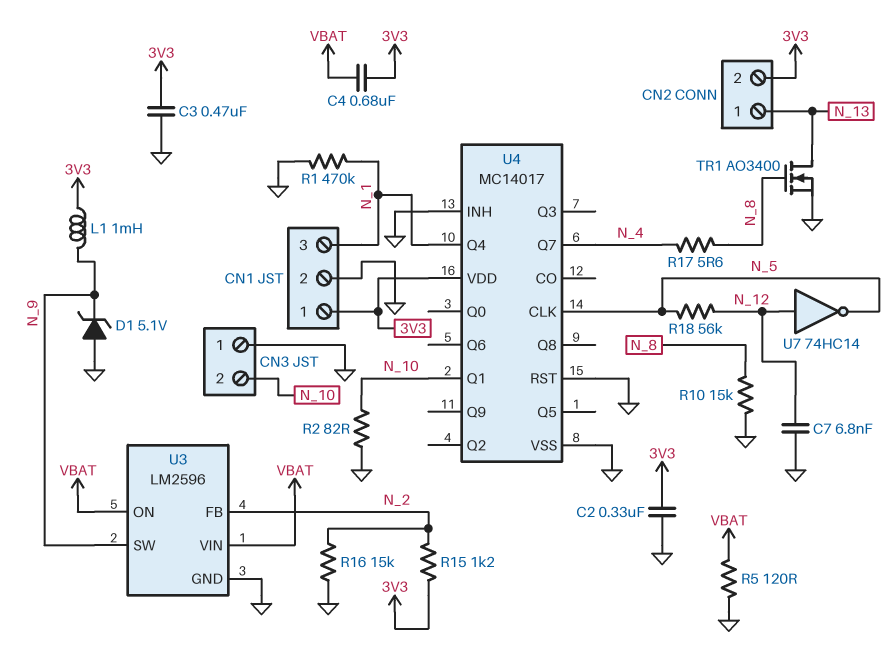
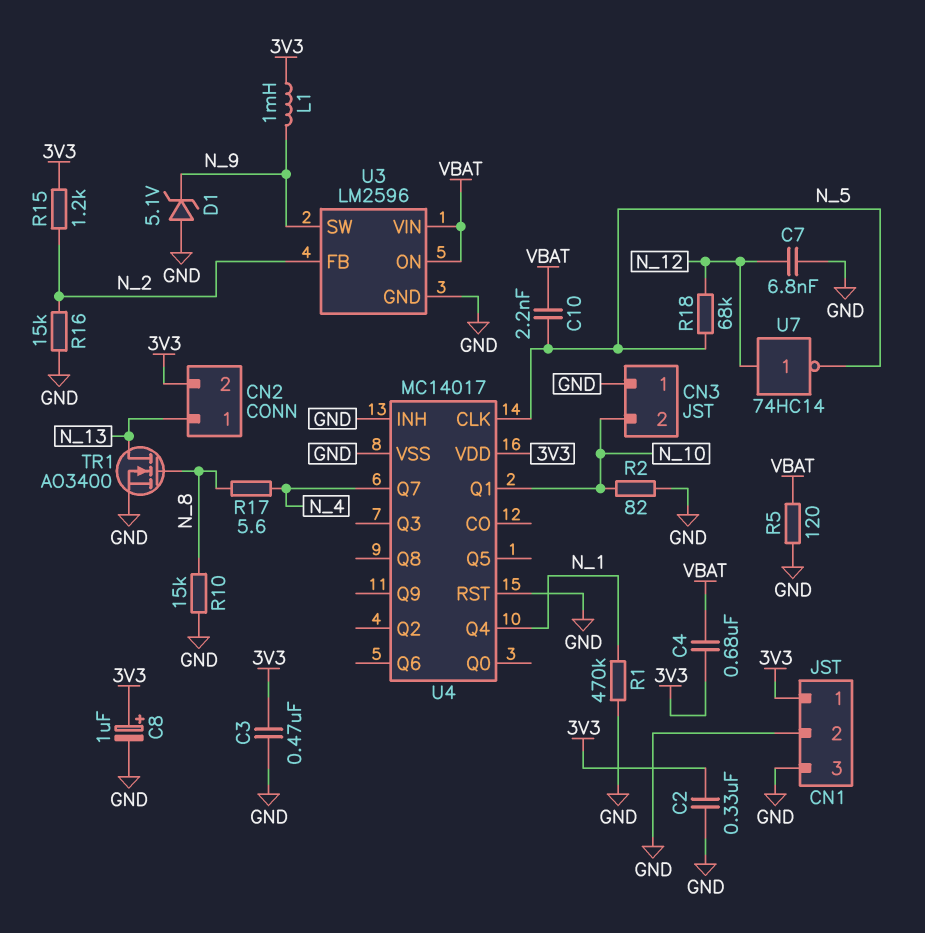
C8: none -> 1uF (plus 3V3, minus GND)
C10: none -> 2.2nF (N_5, VBAT)
CN1 pin 3: N_1 -> GND
R18: 56k (N_5, N_12) -> 68k (N_5, N_12)

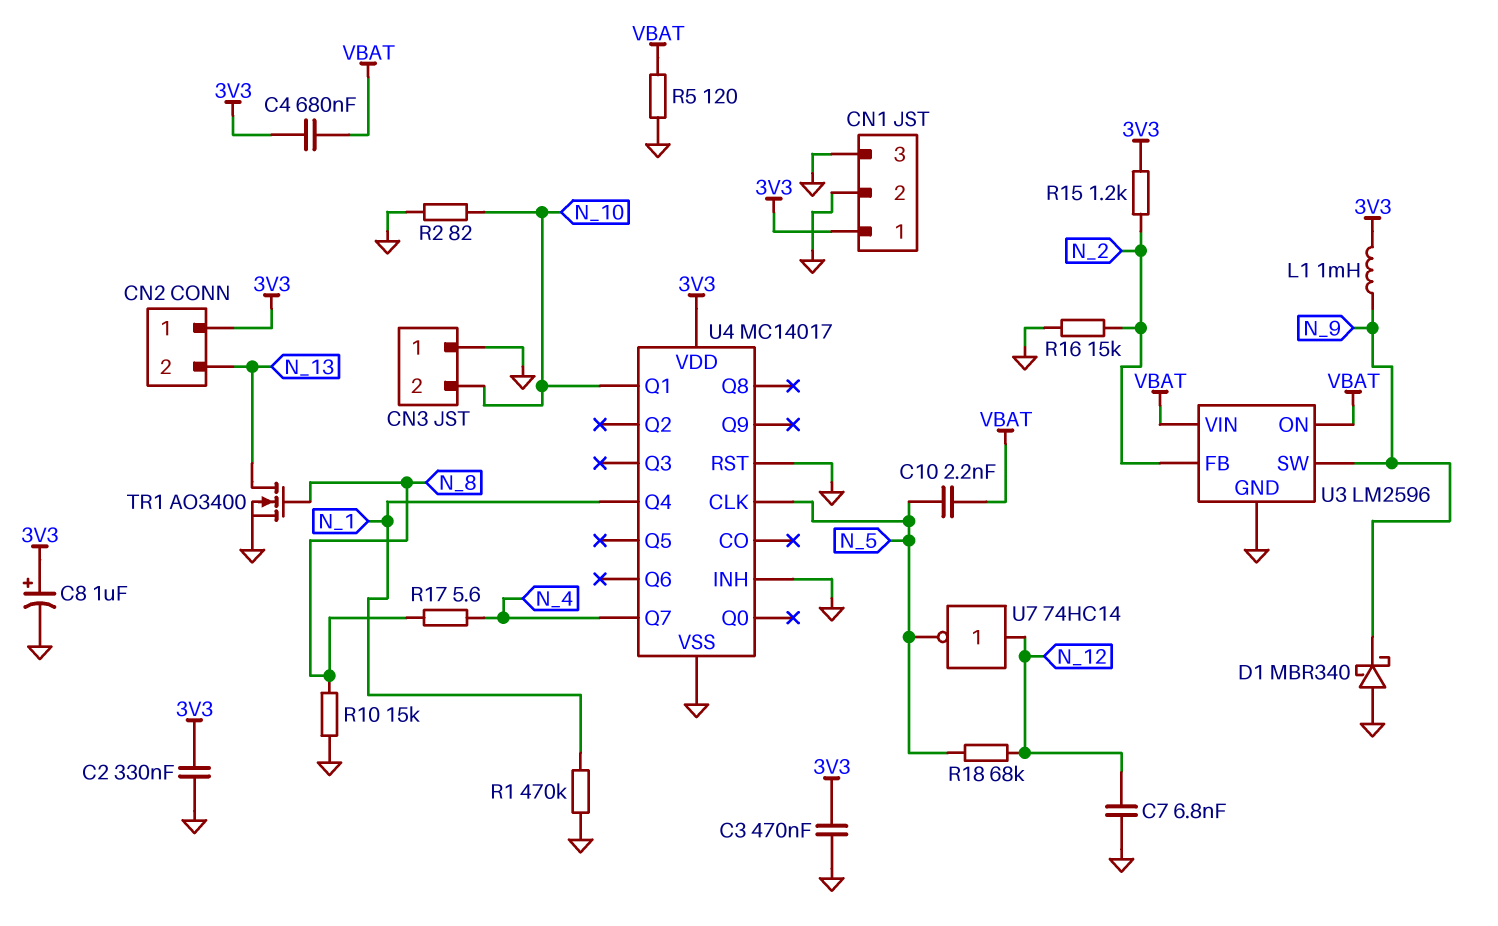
CN2 pin 1: N_13 -> 3V3
CN2 pin 2: 3V3 -> N_13
D1: zener 5.1V (A GND, K N_9) -> schottky MBR340 (A GND, K N_9)

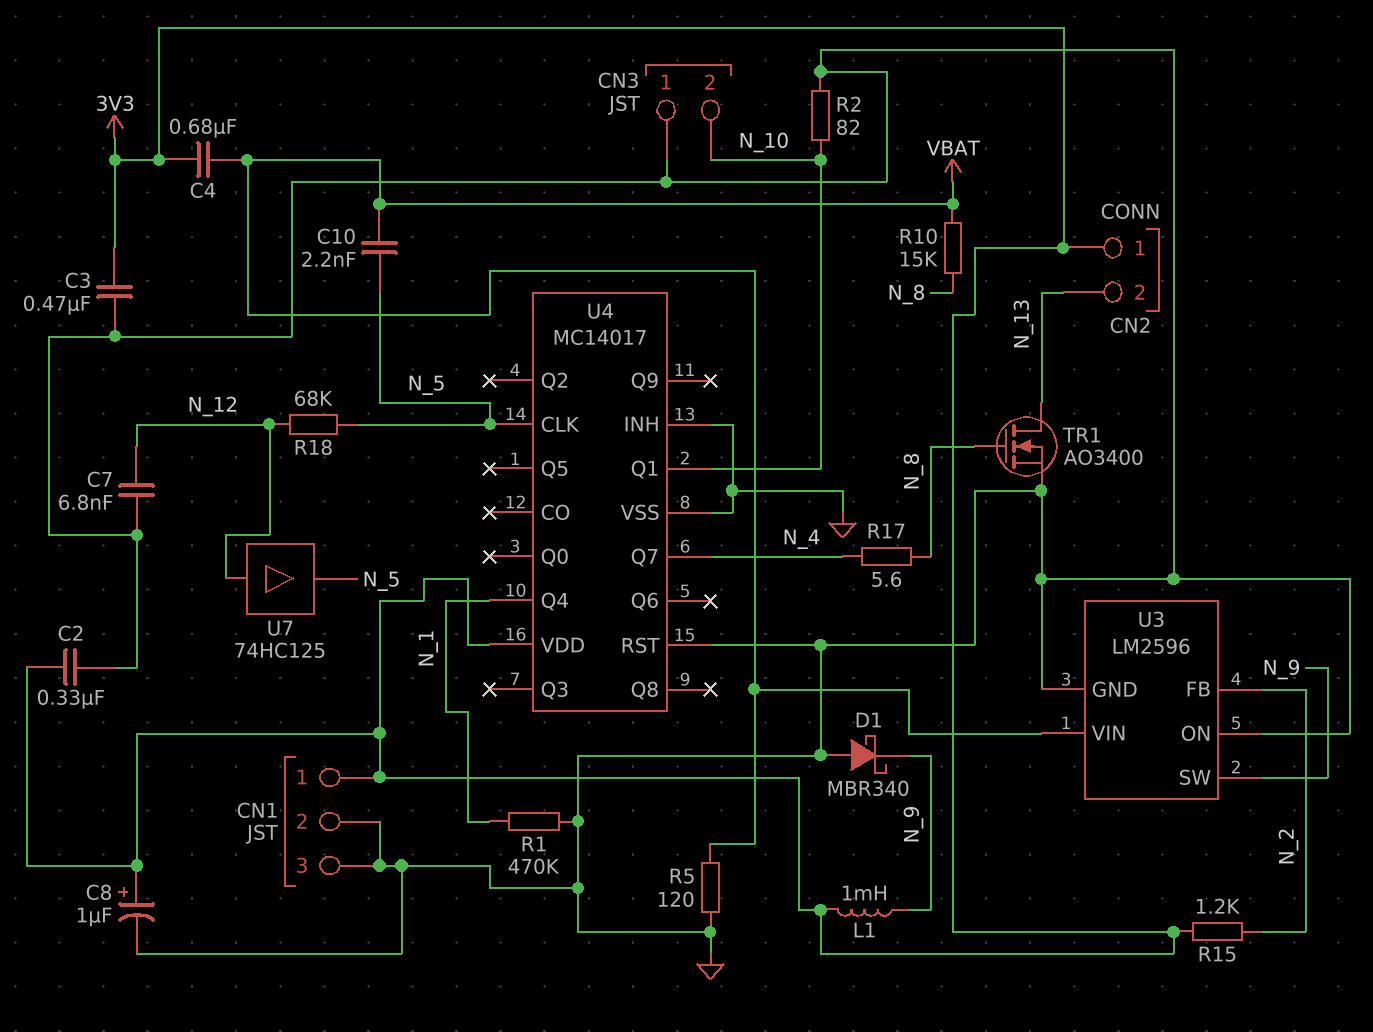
R10: 15k (GND, N_8) -> 15k (N_8, VBAT)
R16: 15k (GND, N_2) -> none
U3 pin ON: VBAT -> GND
U7: NOT 74HC14 (in N_12, out N_5) -> buffer 74HC125 (in N_12, out N_5)

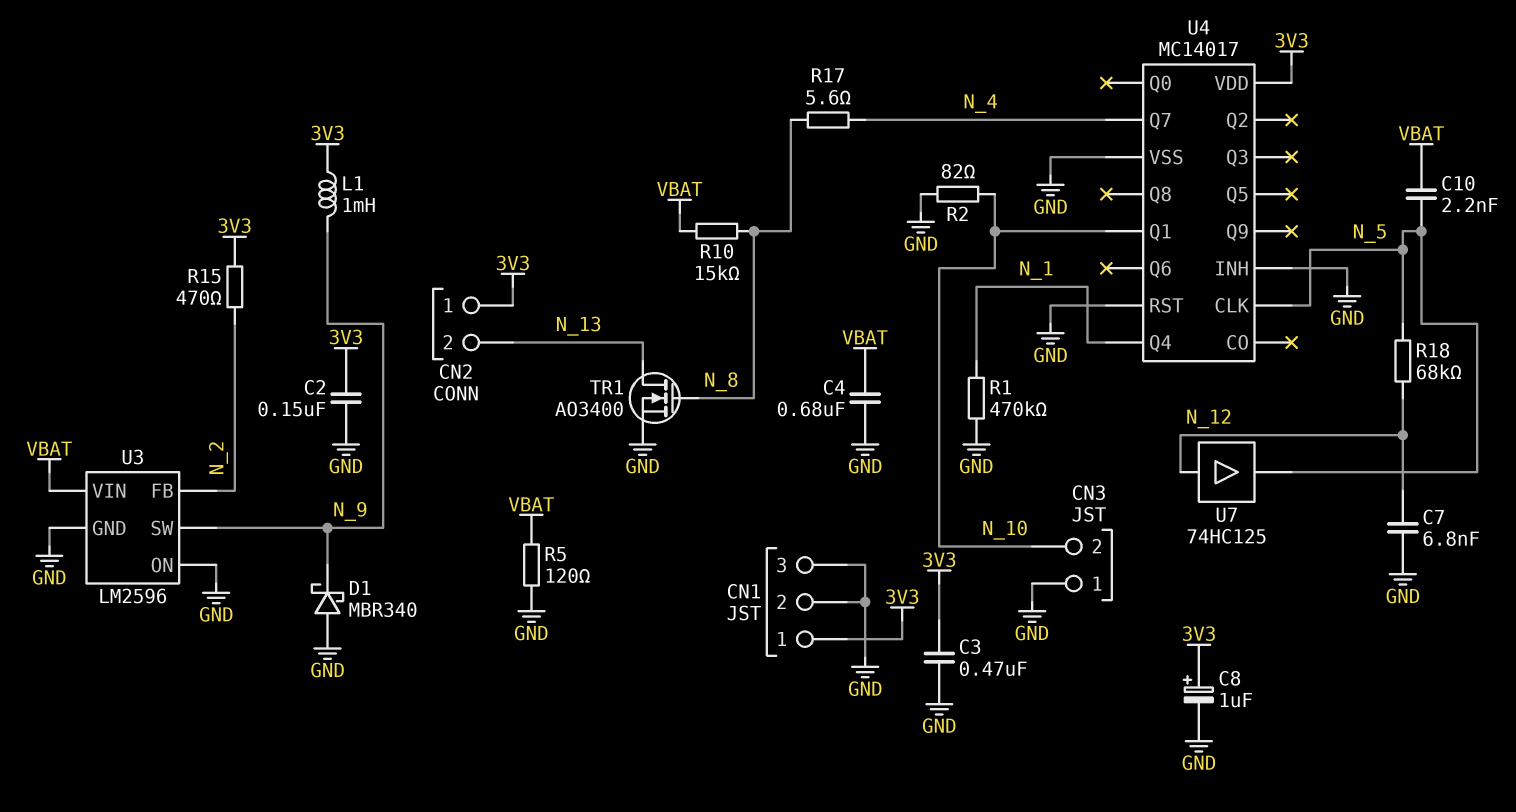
C2: 330nF (3V3, GND) -> 150nF (3V3, GND)
C4: 680nF (3V3, VBAT) -> 680nF (GND, VBAT)
R15: 1.2k (3V3, N_2) -> 470 (3V3, N_2)

